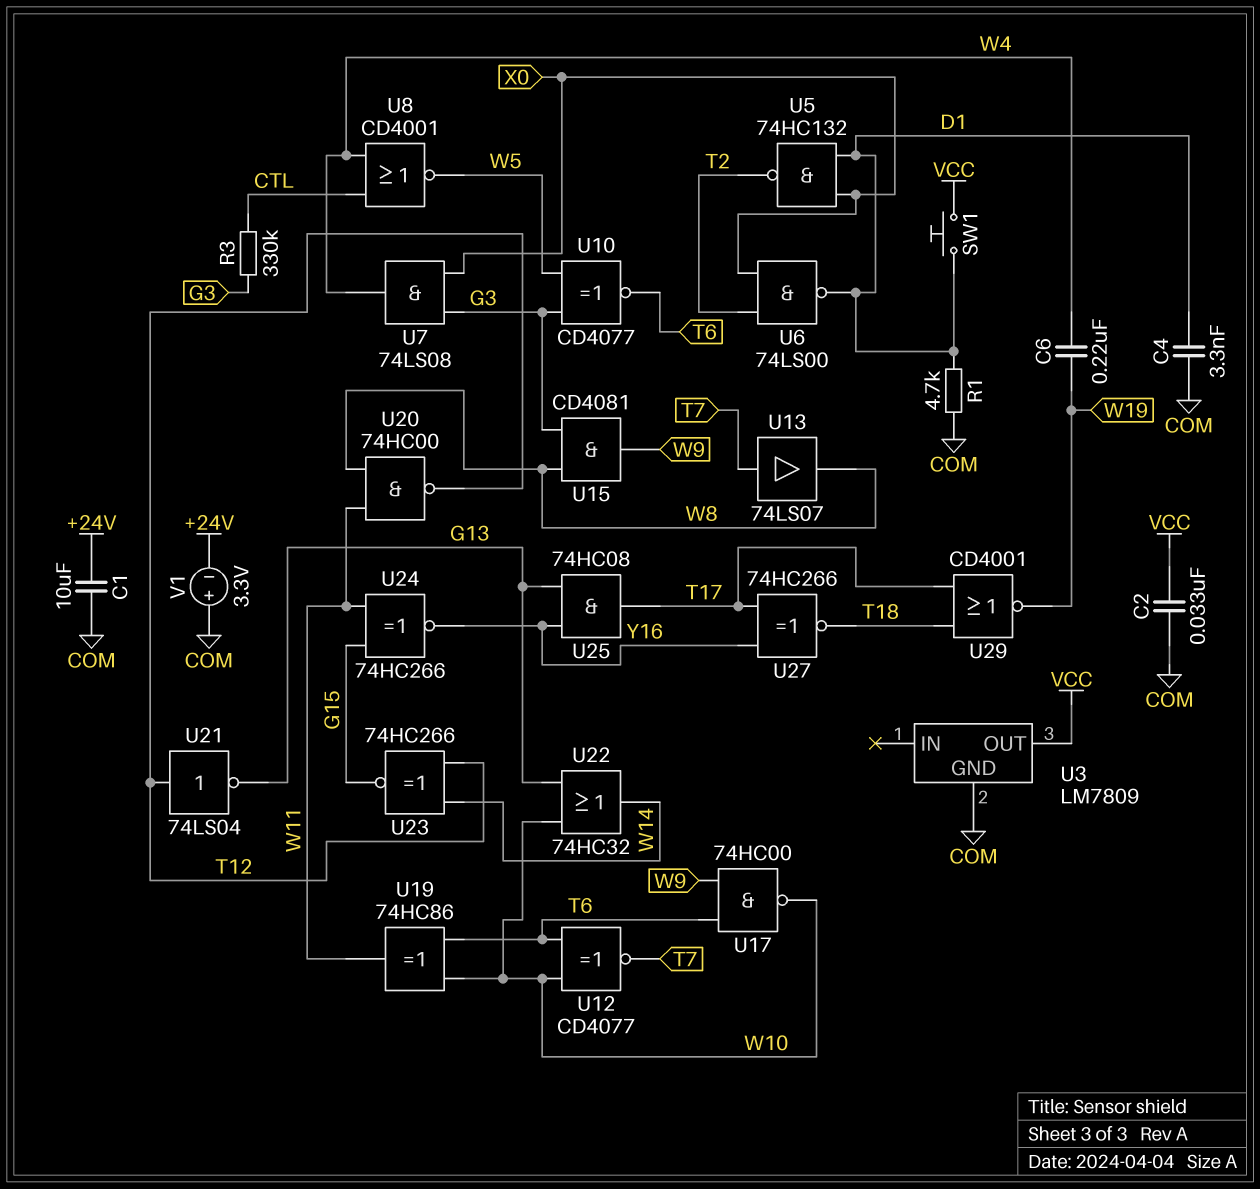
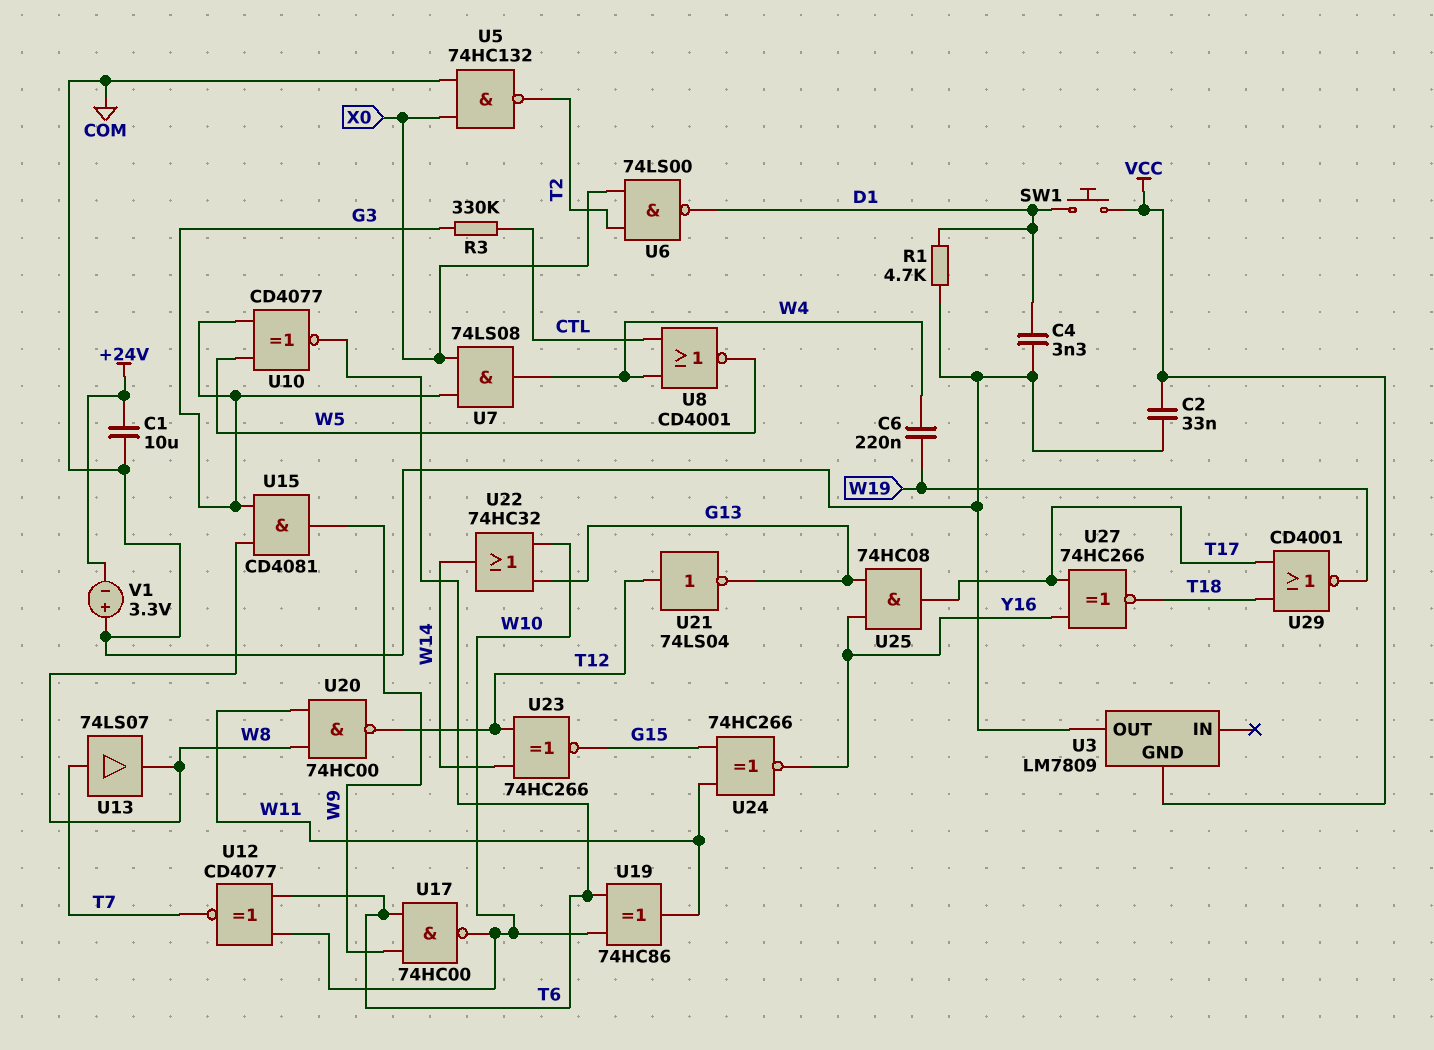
U3 pin GND: COM -> VCC
U3 pin OUT: VCC -> COM
U5: NAND 74HC132 (in D1, in X0, out T2) -> NAND 74HC132 (in COM, in X0, out T2)

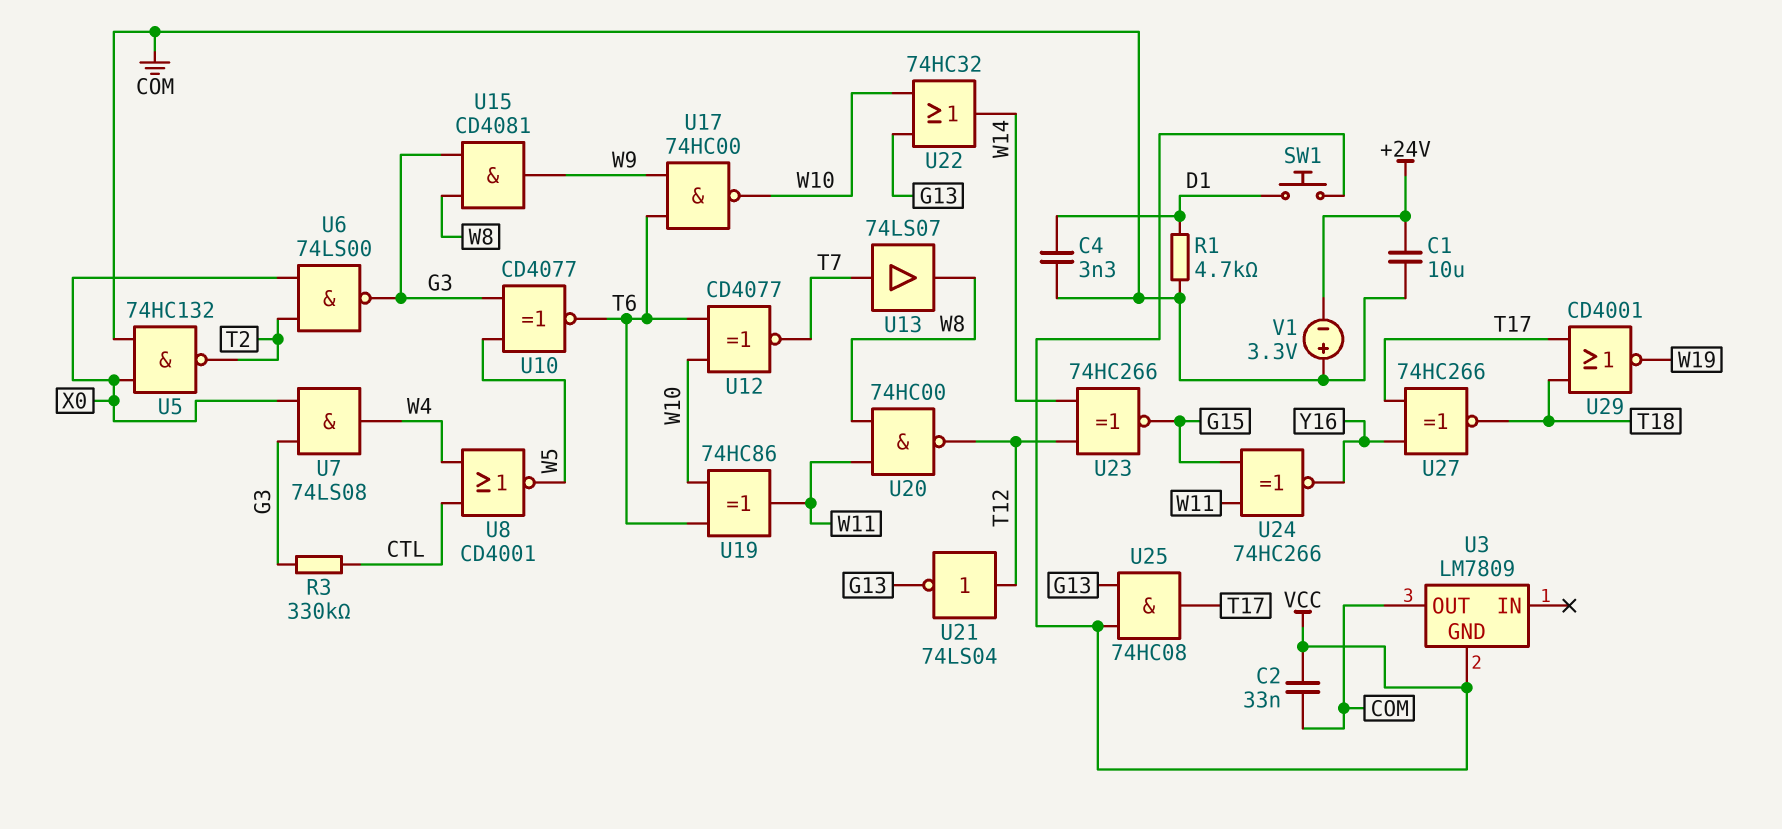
C6: 220nF (W4, W19) -> none
U6: NAND 74LS00 (in T2, in X0, out D1) -> NAND 74LS00 (in T2, in X0, out G3)
U25: AND 74HC08 (in G13, in Y16, out T17) -> AND 74HC08 (in G13, in VCC, out T17)

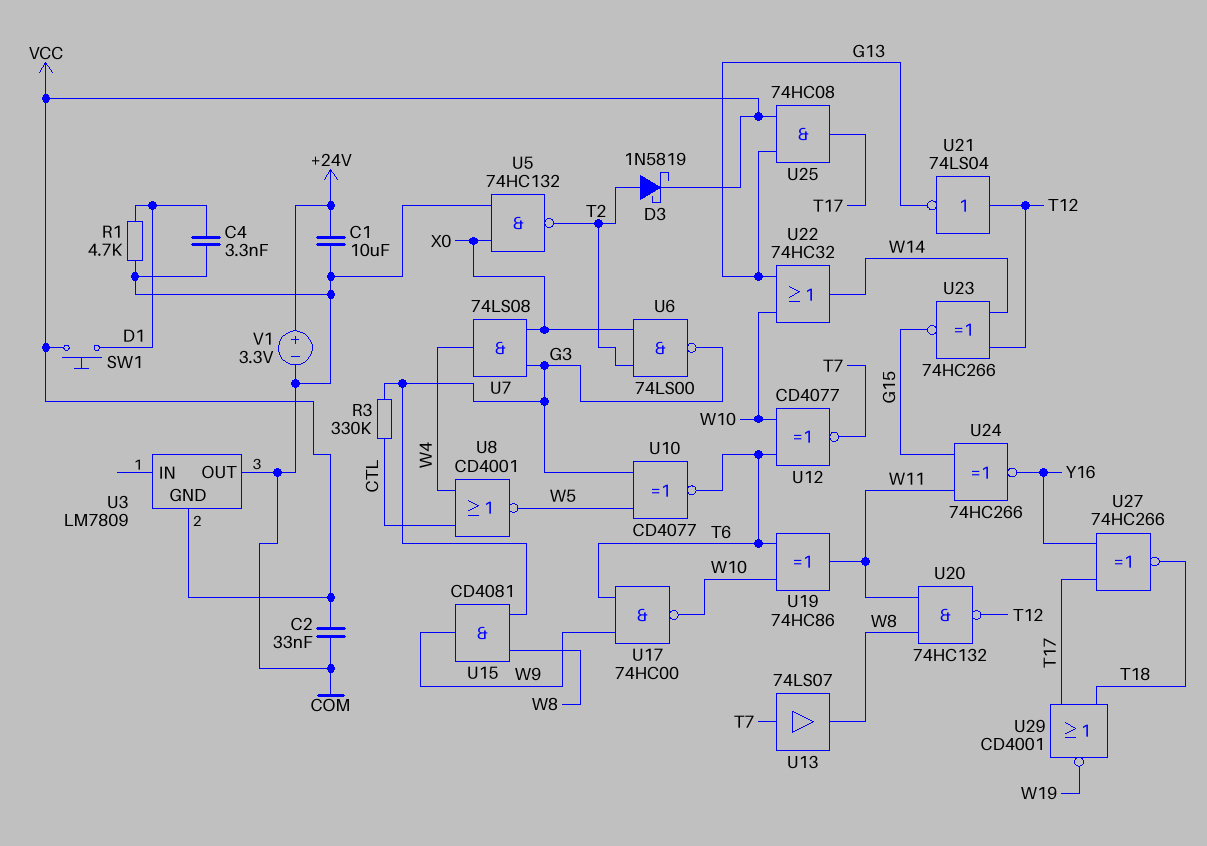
D3: none -> schottky 1N5819 (A T2, K VCC)
U20: NAND 74HC00 (in W8, in W11, out T12) -> NAND 74HC132 (in W8, in W11, out T12)
V1: 3.3V (plus COM, minus +24V) -> 3.3V (plus +24V, minus COM)

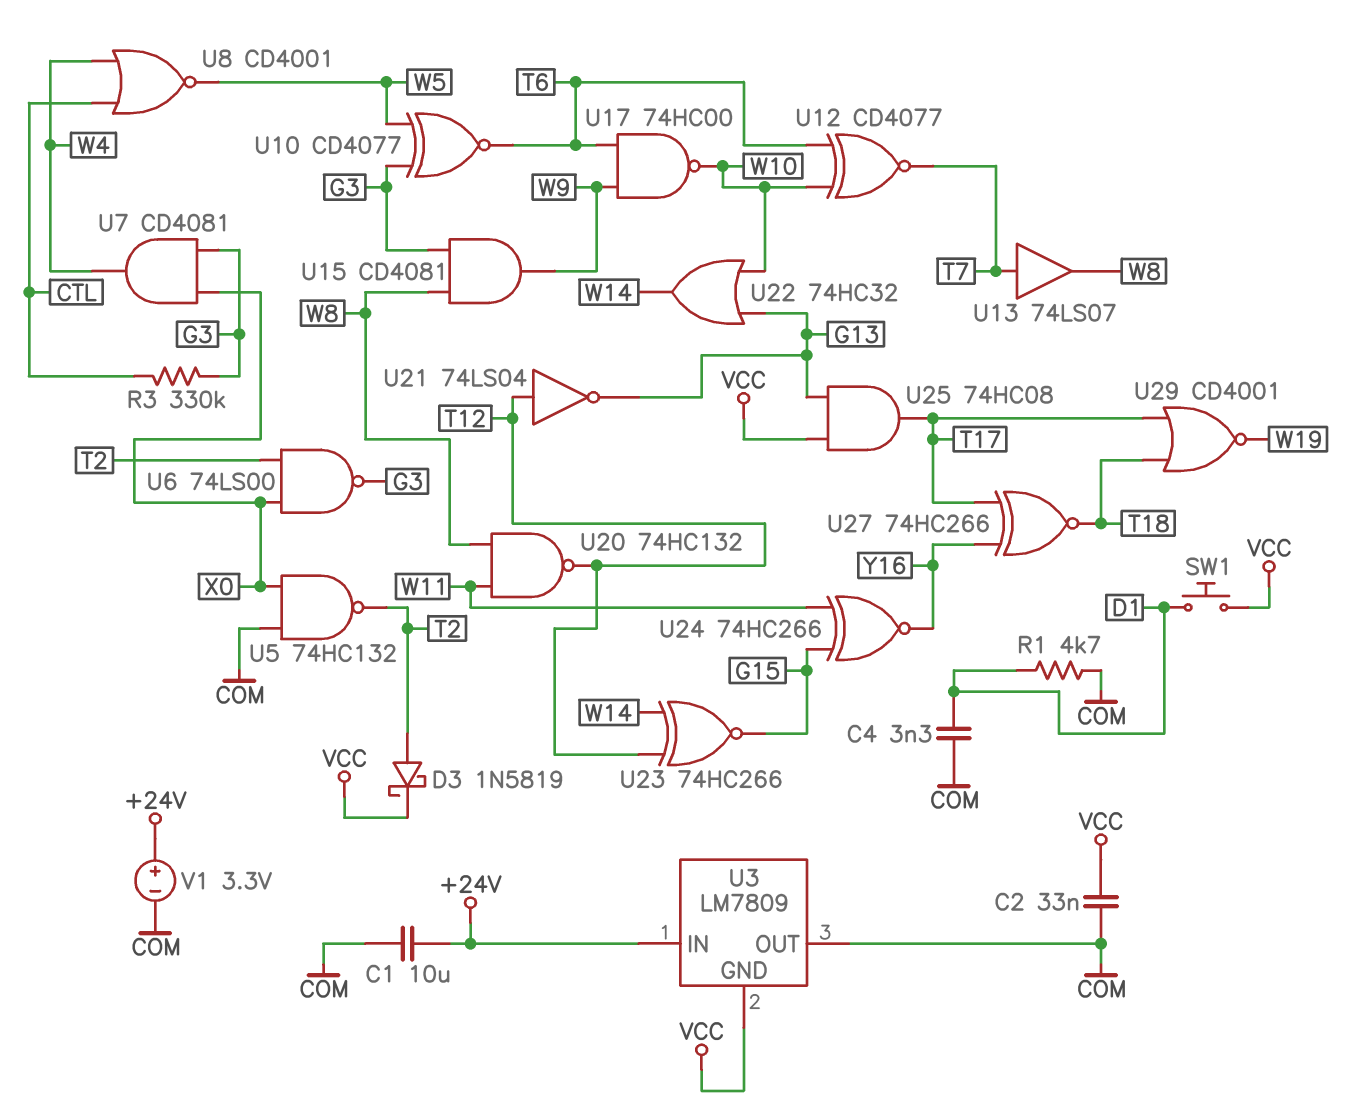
U3 pin IN: none -> +24V
U7: AND 74LS08 (in G3, in X0, out W4) -> AND CD4081 (in G3, in X0, out W4)
U19: XOR 74HC86 (in T6, in W10, out W11) -> none

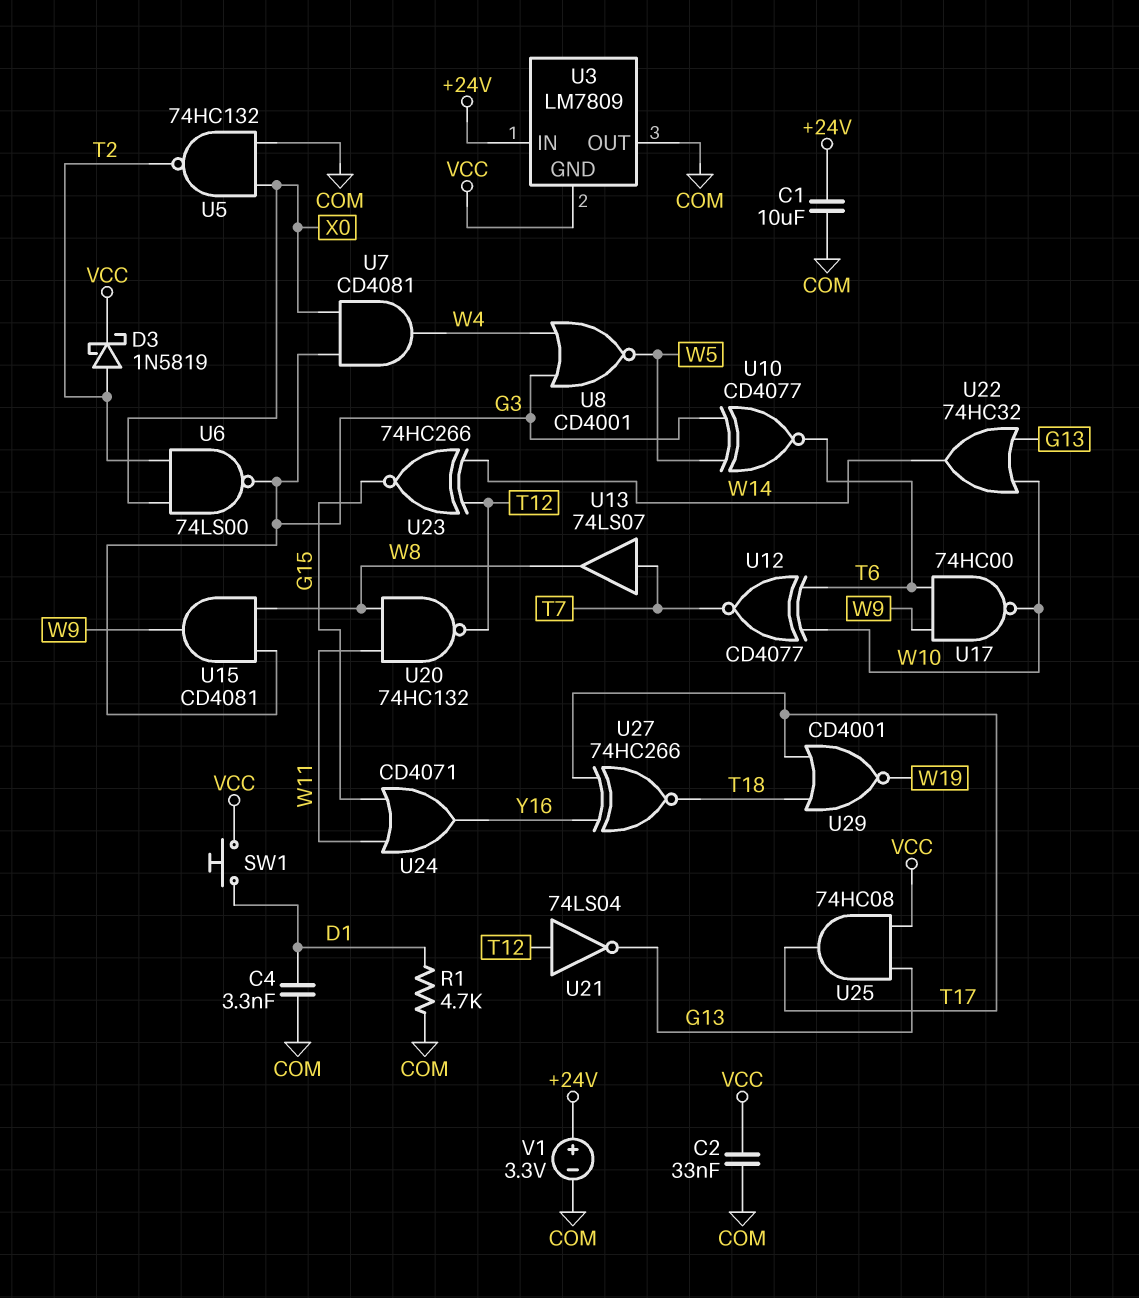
R3: 330k (CTL, G3) -> none
U8: NOR CD4001 (in CTL, in W4, out W5) -> NOR CD4001 (in G3, in W4, out W5)
U24: XNOR 74HC266 (in G15, in W11, out Y16) -> OR CD4071 (in G15, in W11, out Y16)

